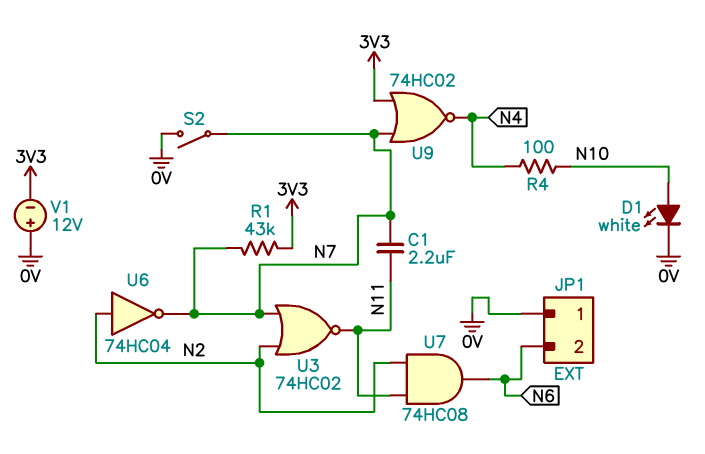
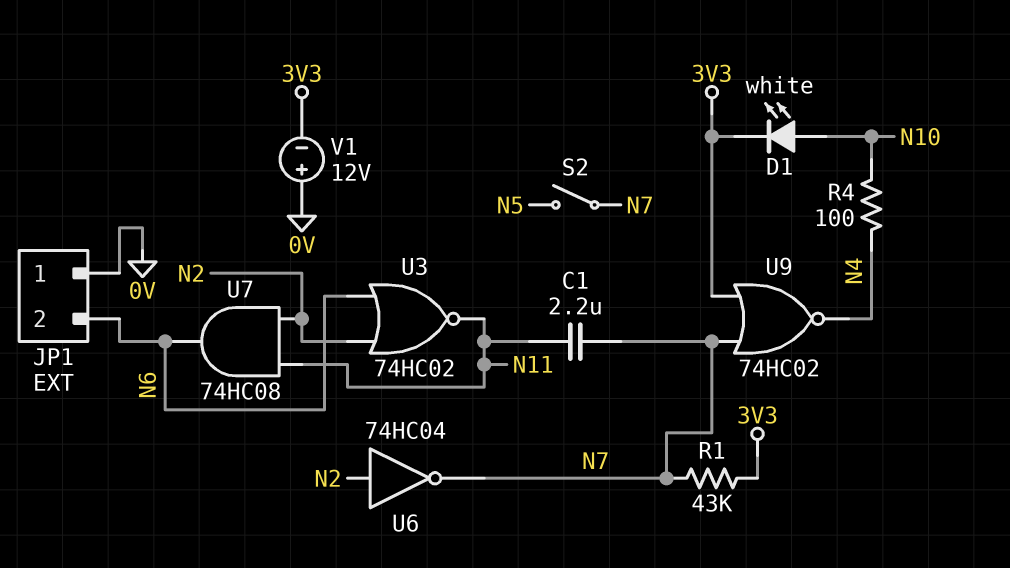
D1: LED white (A N10, K 0V) -> LED white (A N10, K 3V3)
S2: switch (0V, N7) -> switch (N5, N7)
U3: NOR 74HC02 (in N2, in N7, out N11) -> NOR 74HC02 (in N2, in N6, out N11)

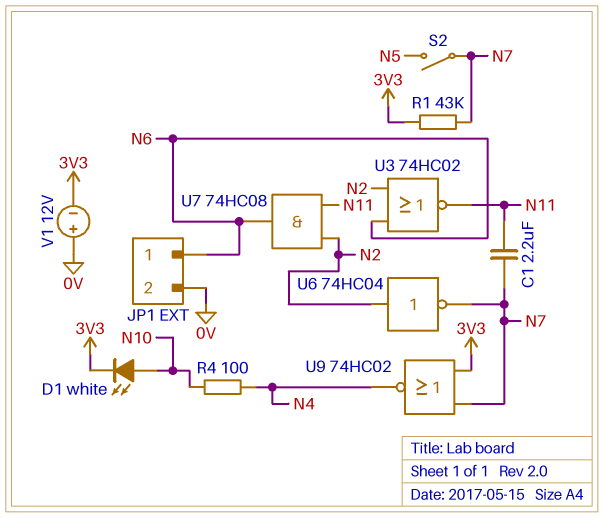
JP1 pin 1: 0V -> N6
JP1 pin 2: N6 -> 0V

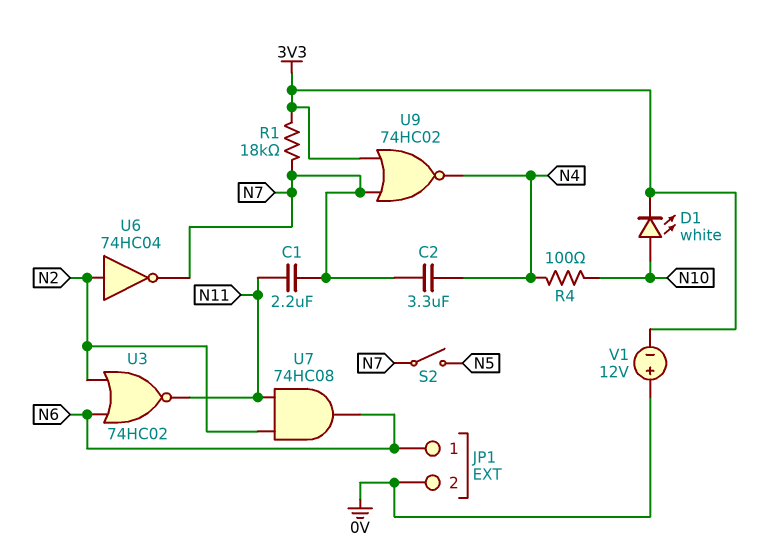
C2: none -> 3.3uF (N4, N7)
R1: 43k (3V3, N7) -> 18k (3V3, N7)

